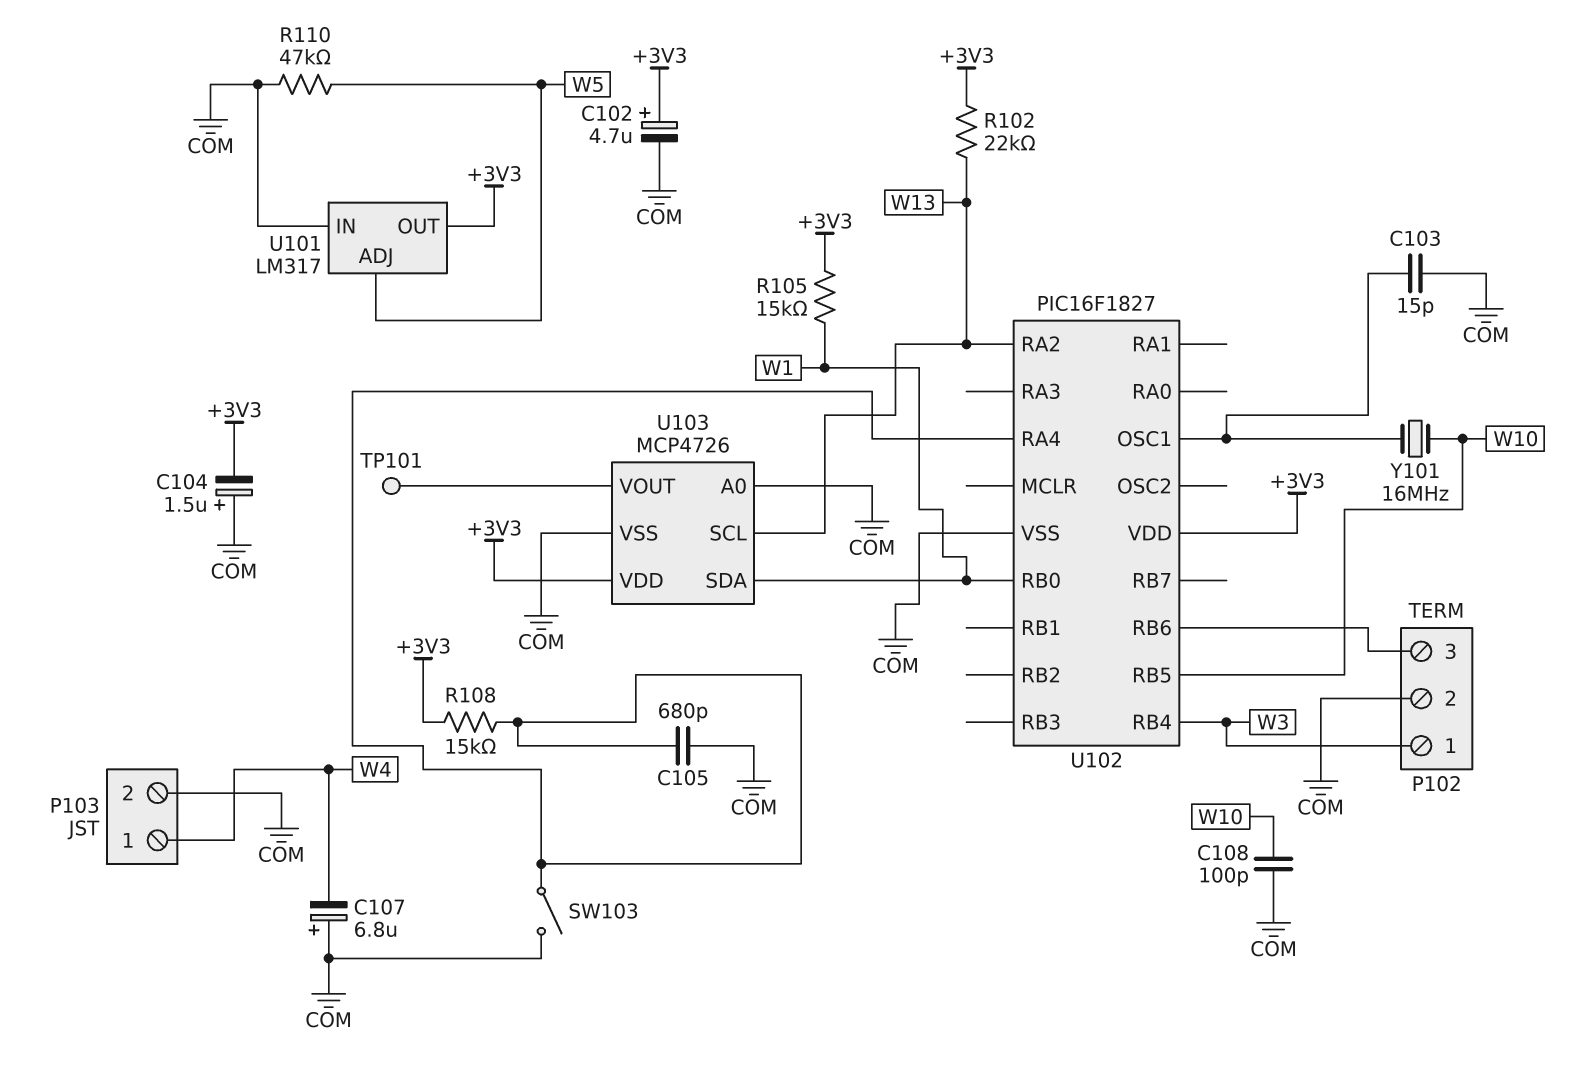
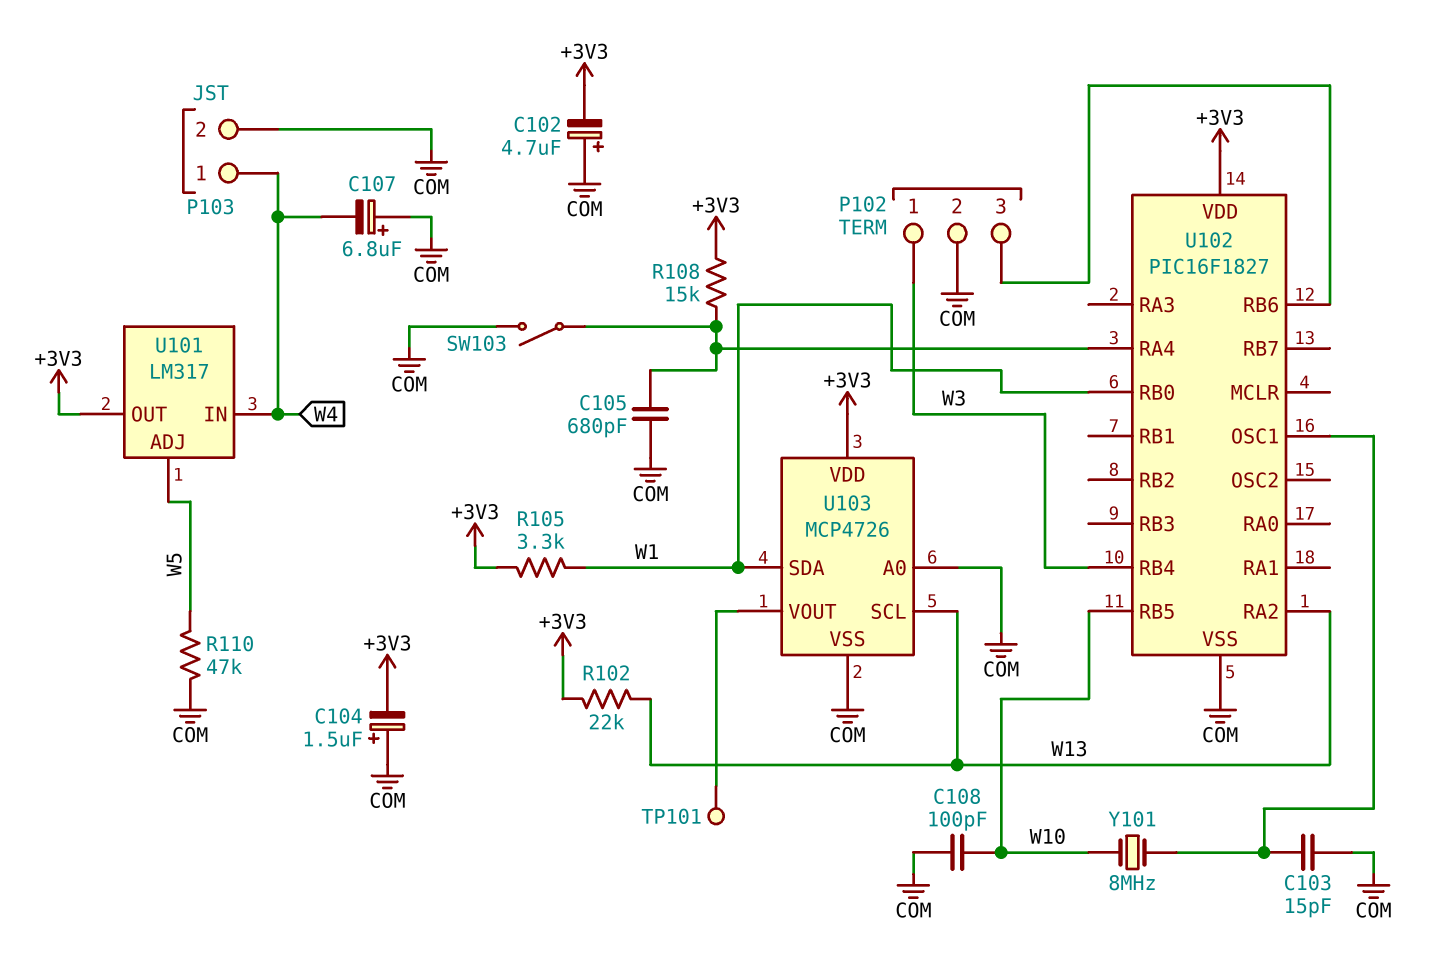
C102: 4.7uF (plus +3V3, minus COM) -> 4.7uF (plus COM, minus +3V3)
R105: 15k (+3V3, W1) -> 3.3k (+3V3, W1)
U101 pin IN: COM -> W4
Y101: 16MHz (U102/OSC1, W10) -> 8MHz (U102/OSC1, W10)

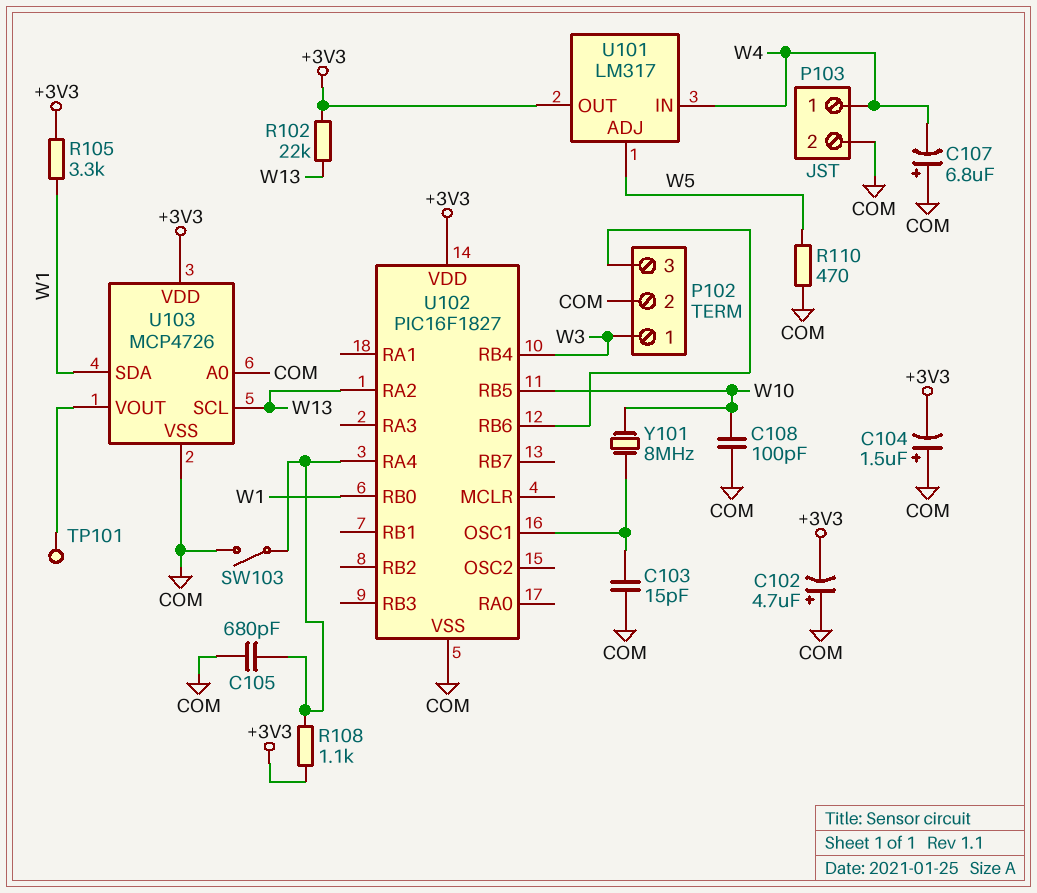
R108: 15k (+3V3, U102/RA4) -> 1.1k (+3V3, U102/RA4)
R110: 47k (COM, W5) -> 470 (COM, W5)

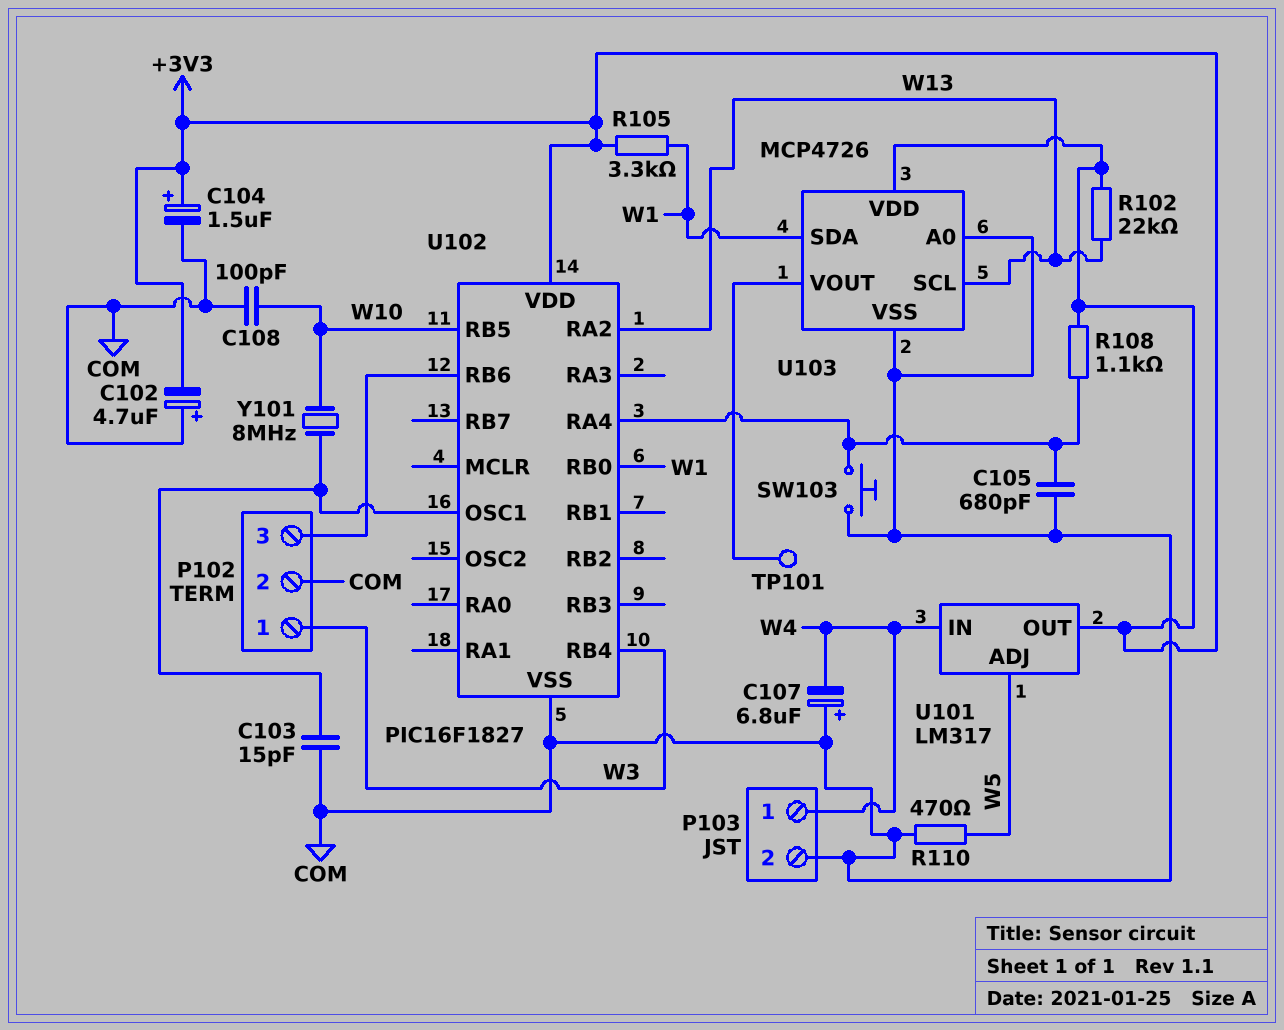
C104: 1.5uF (plus COM, minus +3V3) -> 1.5uF (plus +3V3, minus COM)
SW103: switch (COM, U102/RA4) -> button (COM, U102/RA4)

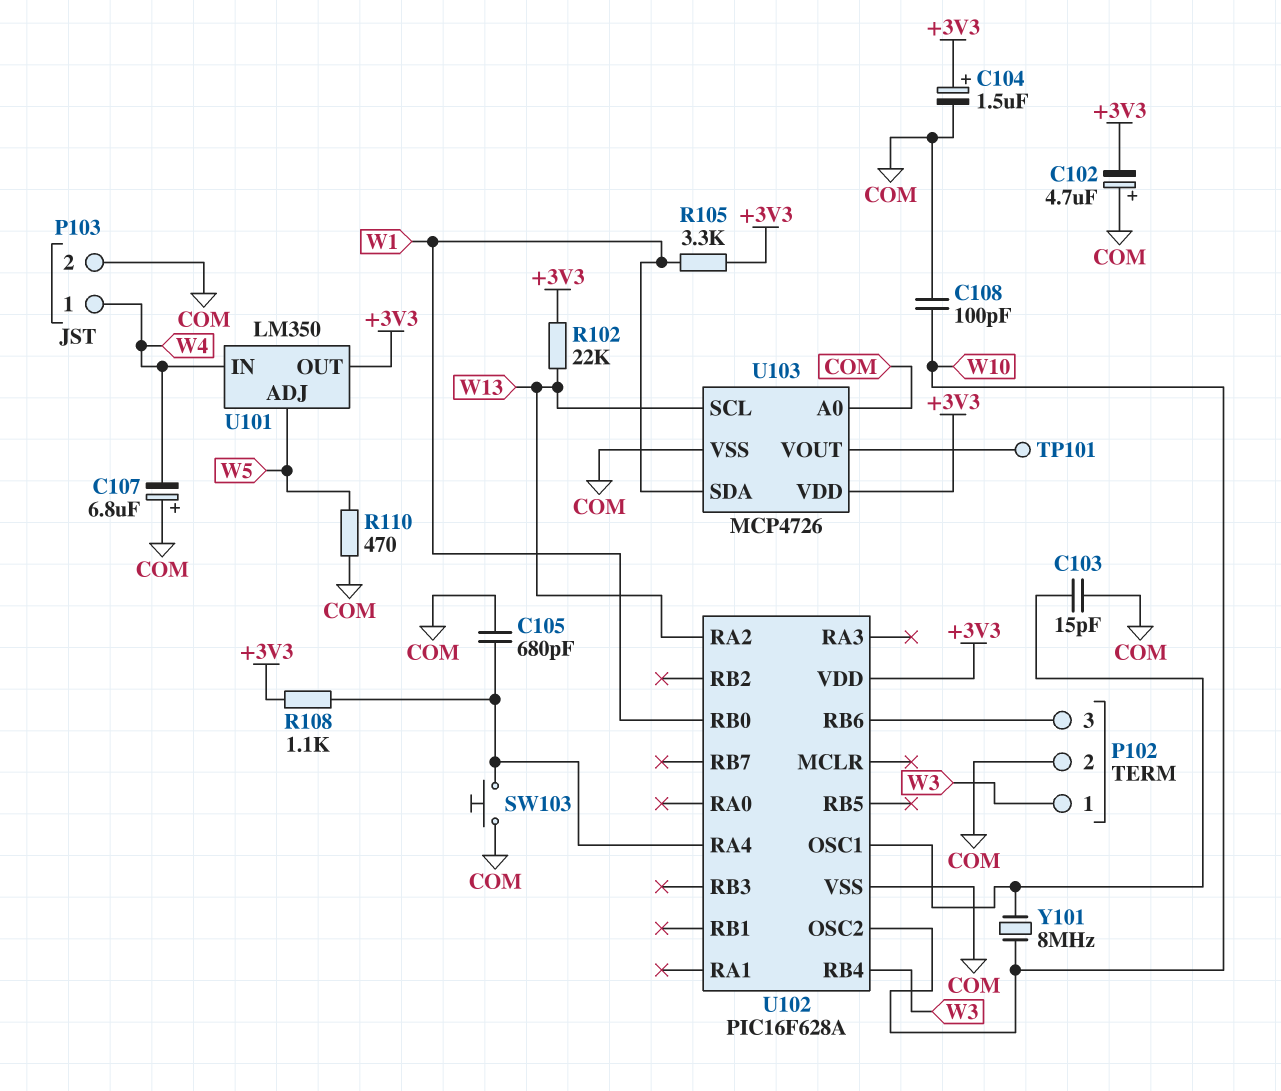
U101: LM317 -> LM350
U102: PIC16F1827 -> PIC16F628A
U102 pin OSC2: none -> W10
U102 pin RB5: W10 -> none

